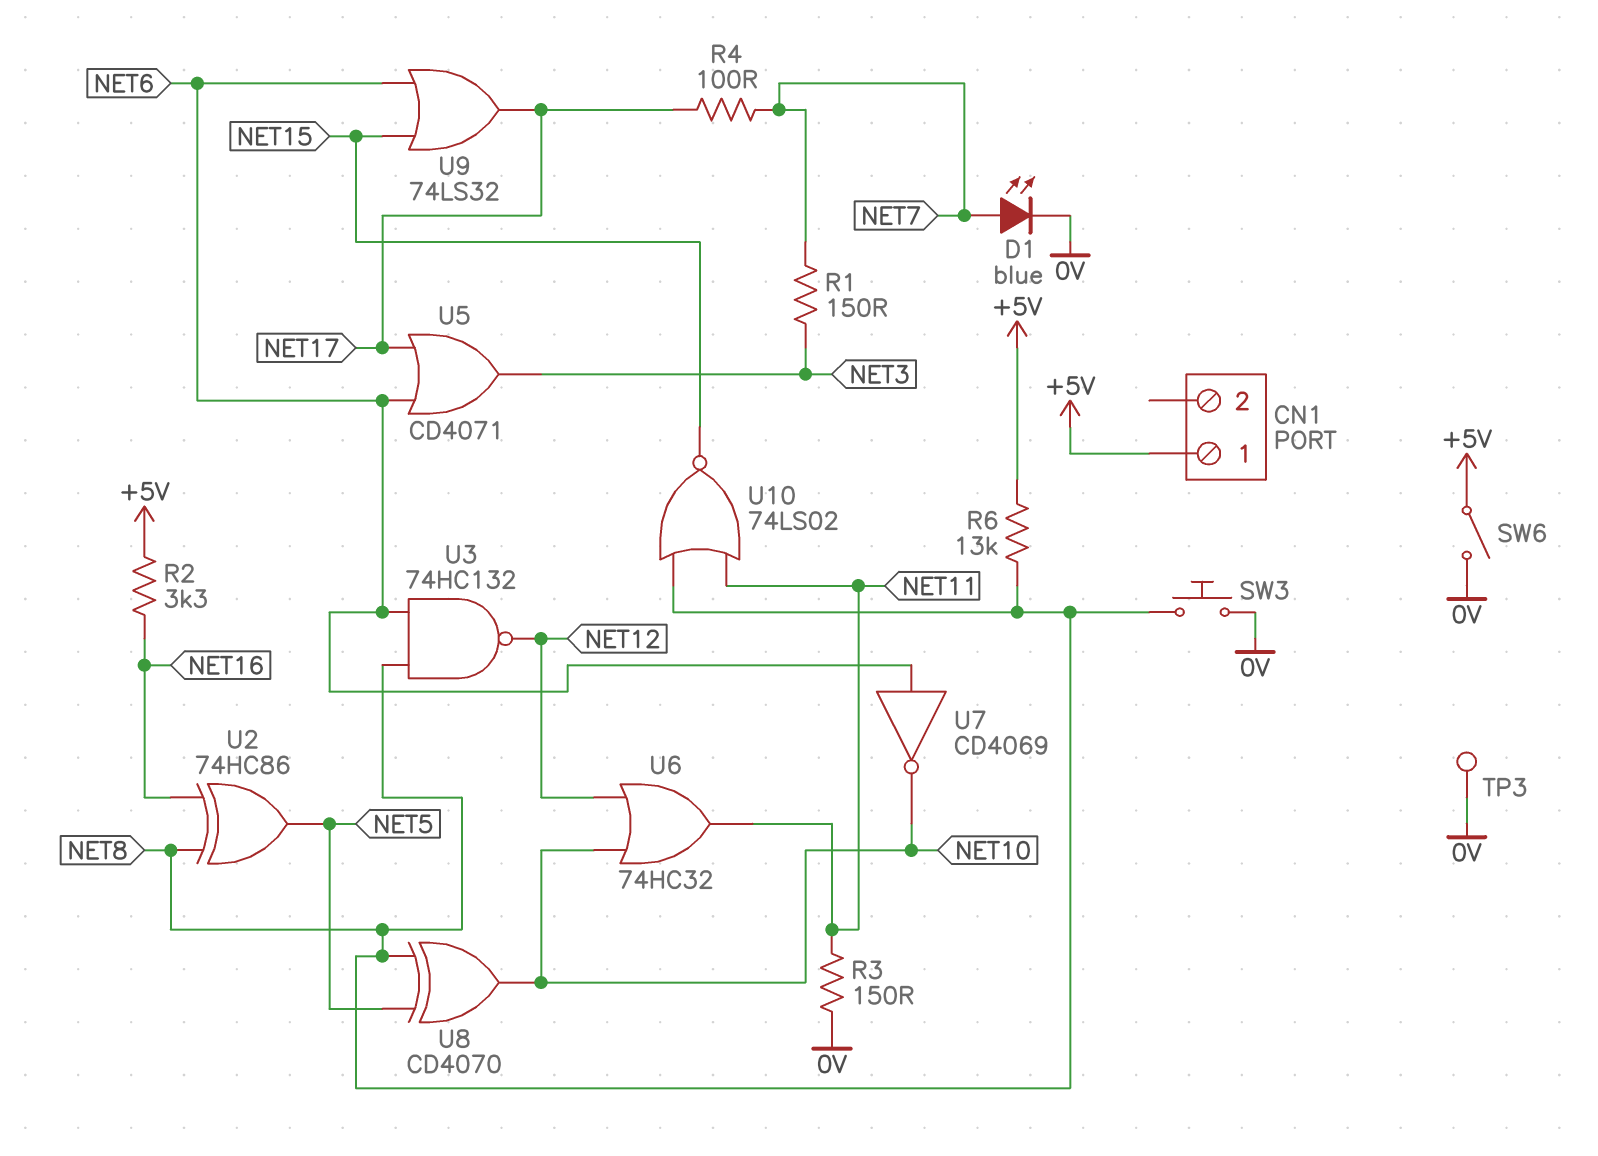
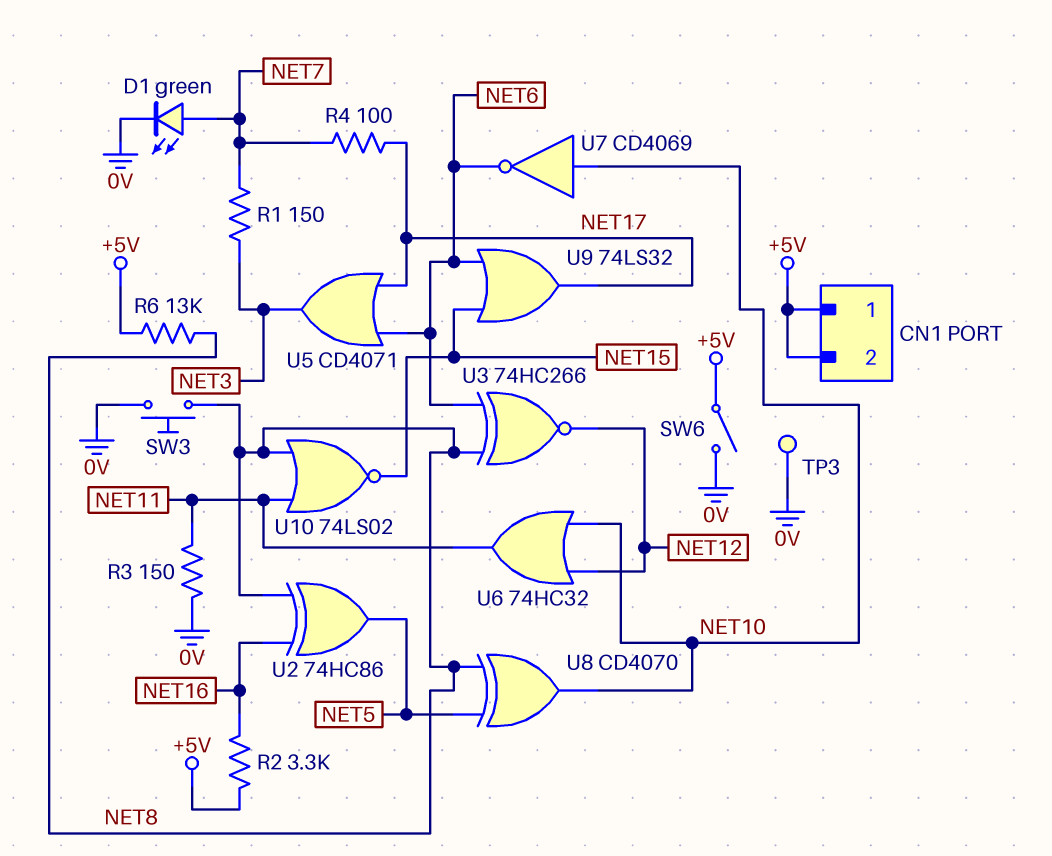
CN1 pin 2: none -> +5V
D1: LED blue (A NET7, K 0V) -> LED green (A NET7, K 0V)
U3: NAND 74HC132 (in NET6, in NET8, out NET12) -> XNOR 74HC266 (in NET6, in NET8, out NET12)
U7: NOT CD4069 (in NET6, out NET10) -> NOT CD4069 (in NET10, out NET6)

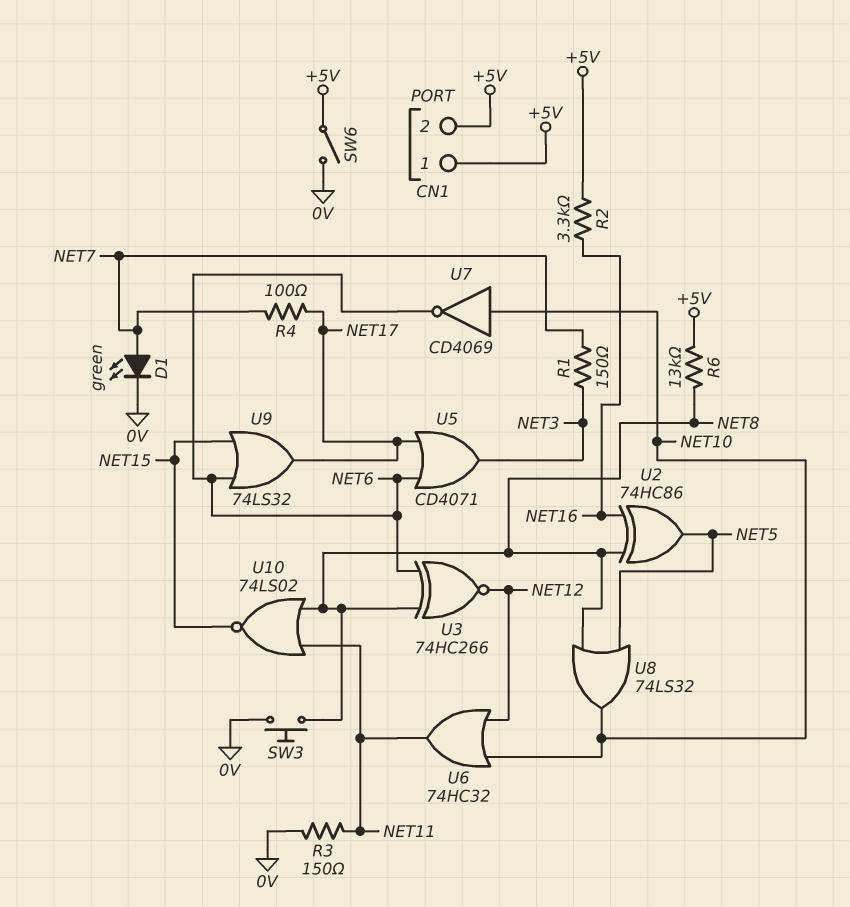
TP3: test point (0V) -> none
U8: XOR CD4070 (in NET5, in NET8, out NET10) -> OR 74LS32 (in NET5, in NET8, out NET10)

